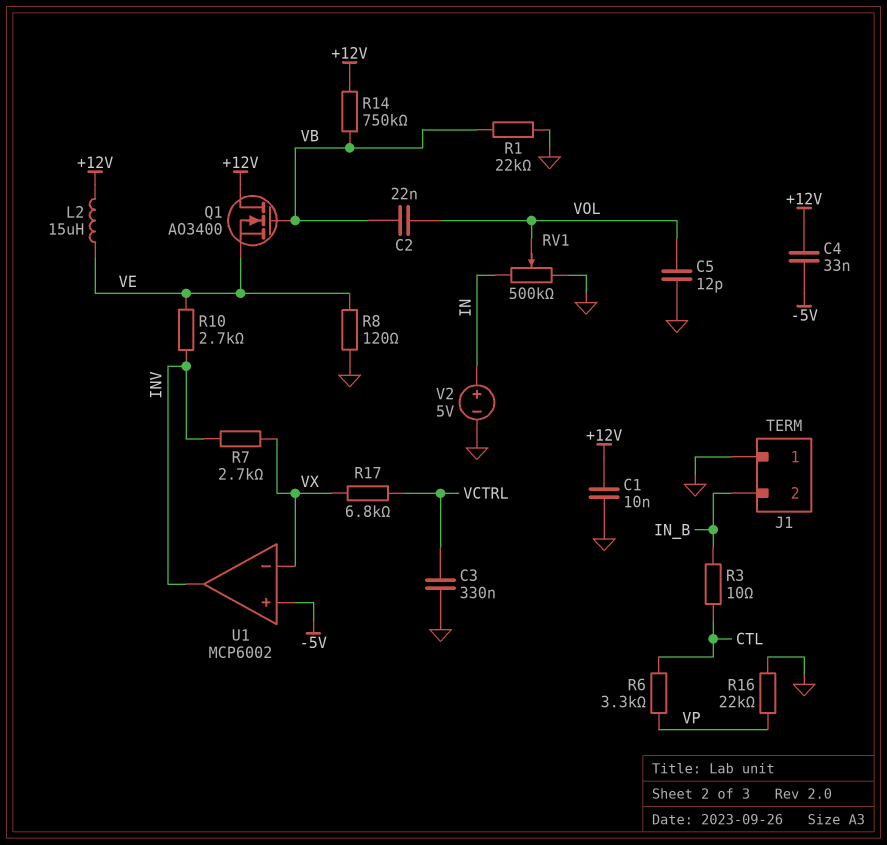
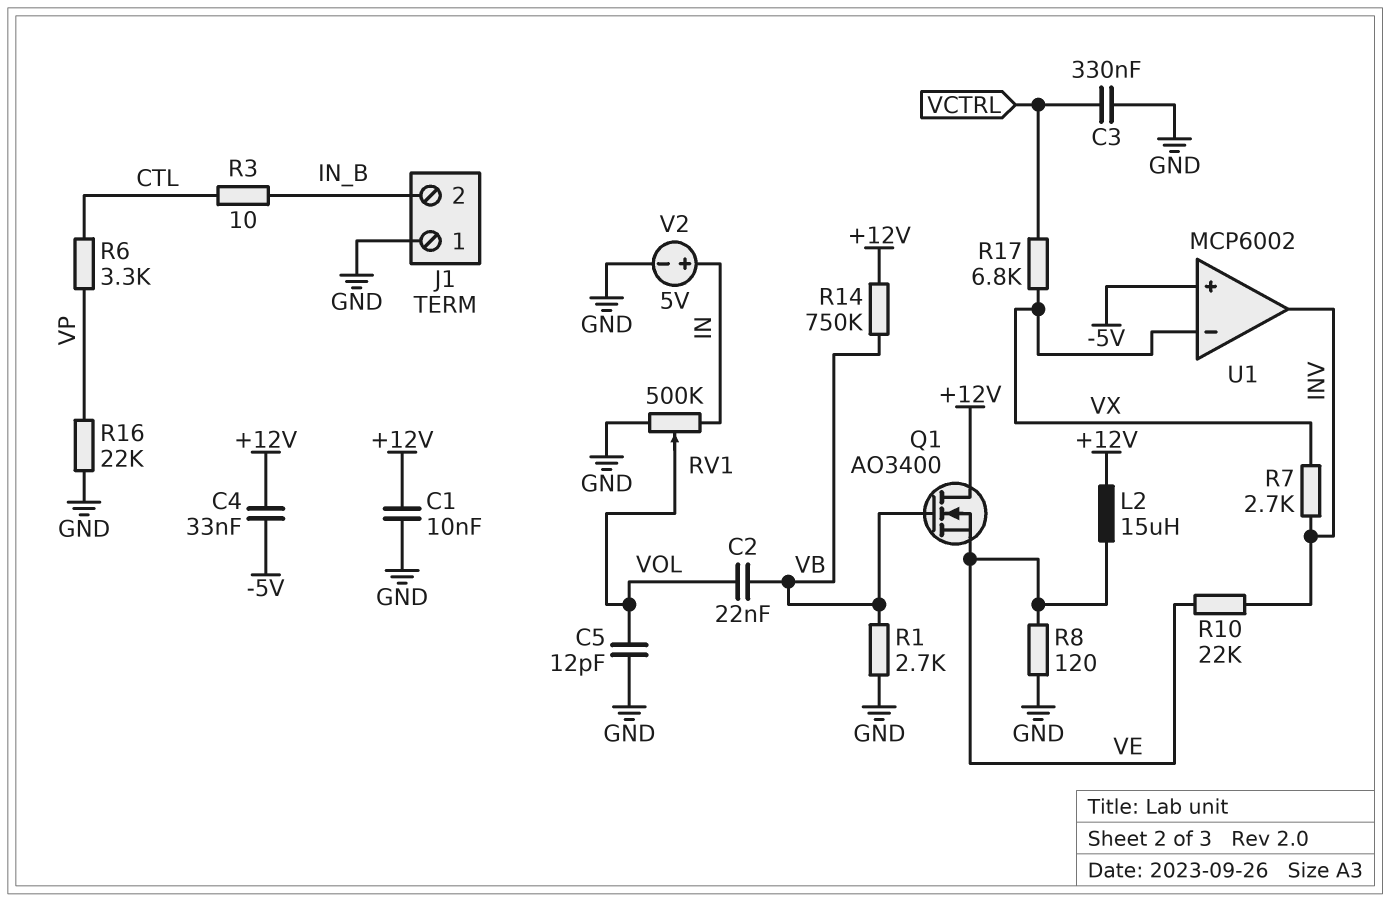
R1: 22k (GND, VB) -> 2.7k (GND, VB)
R10: 2.7k (INV, VE) -> 22k (INV, VE)

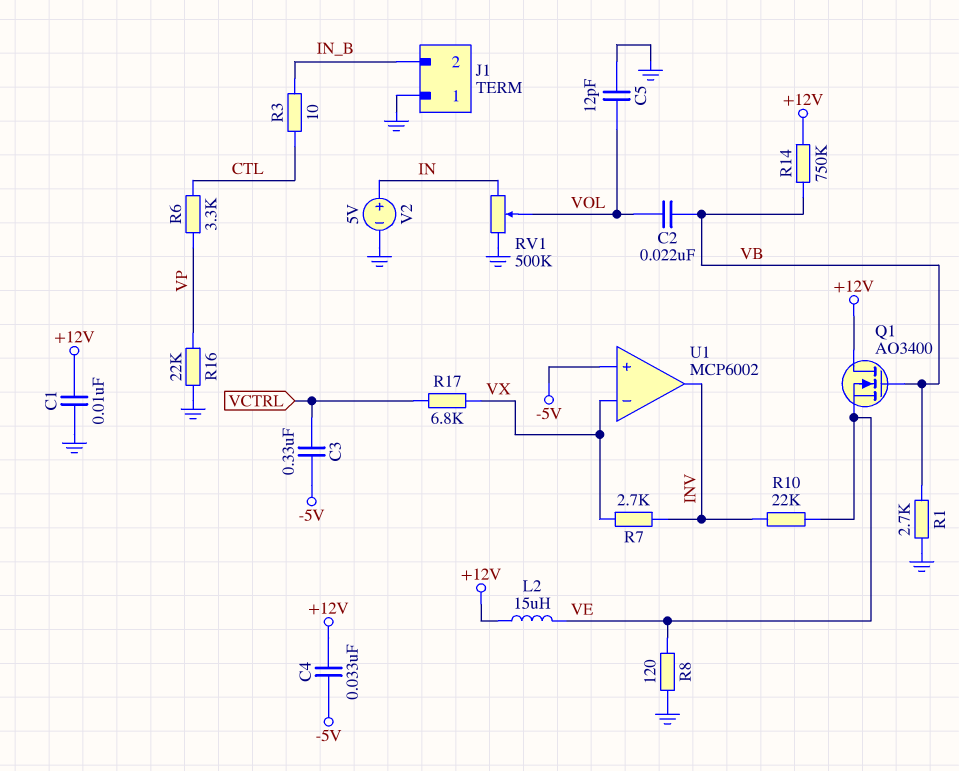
C3: 330nF (GND, VCTRL) -> 330nF (-5V, VCTRL)

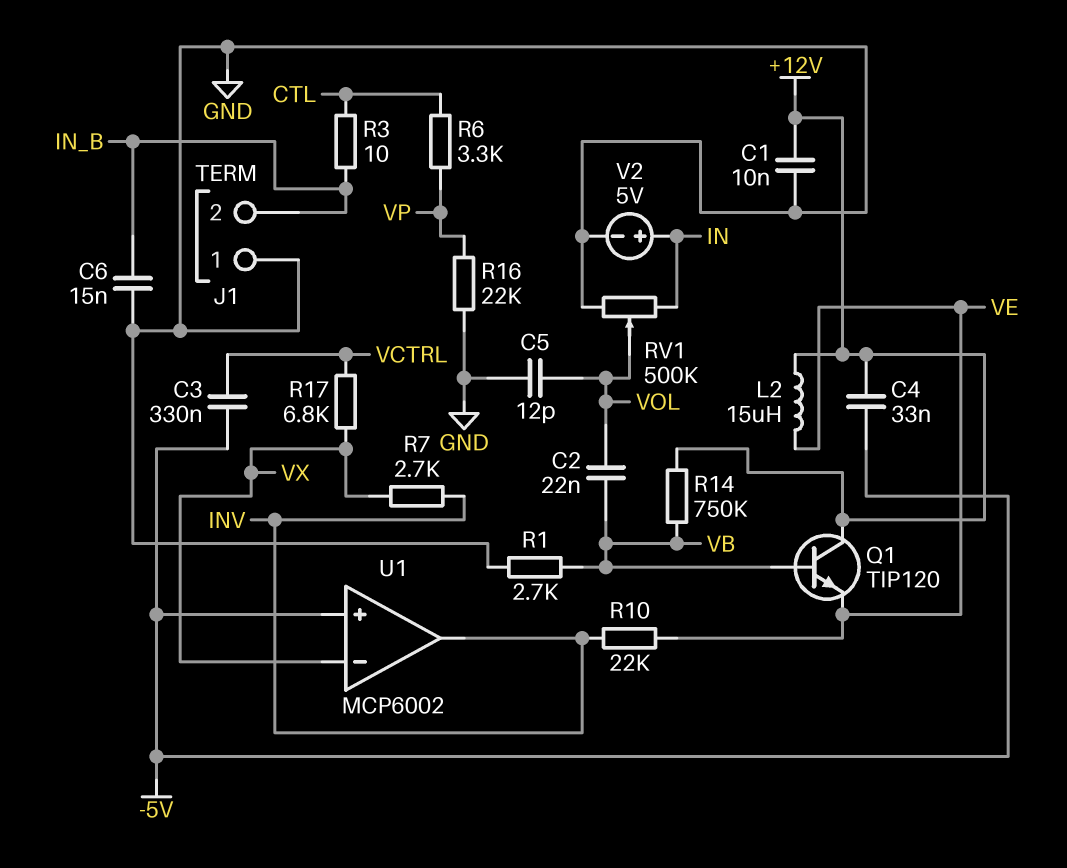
C6: none -> 15nF (GND, IN_B)
Q1: NMOS AO3400 (G VB, D +12V, S VE) -> NPN TIP120 (B VB, C +12V, E VE)
R8: 120 (GND, VE) -> none

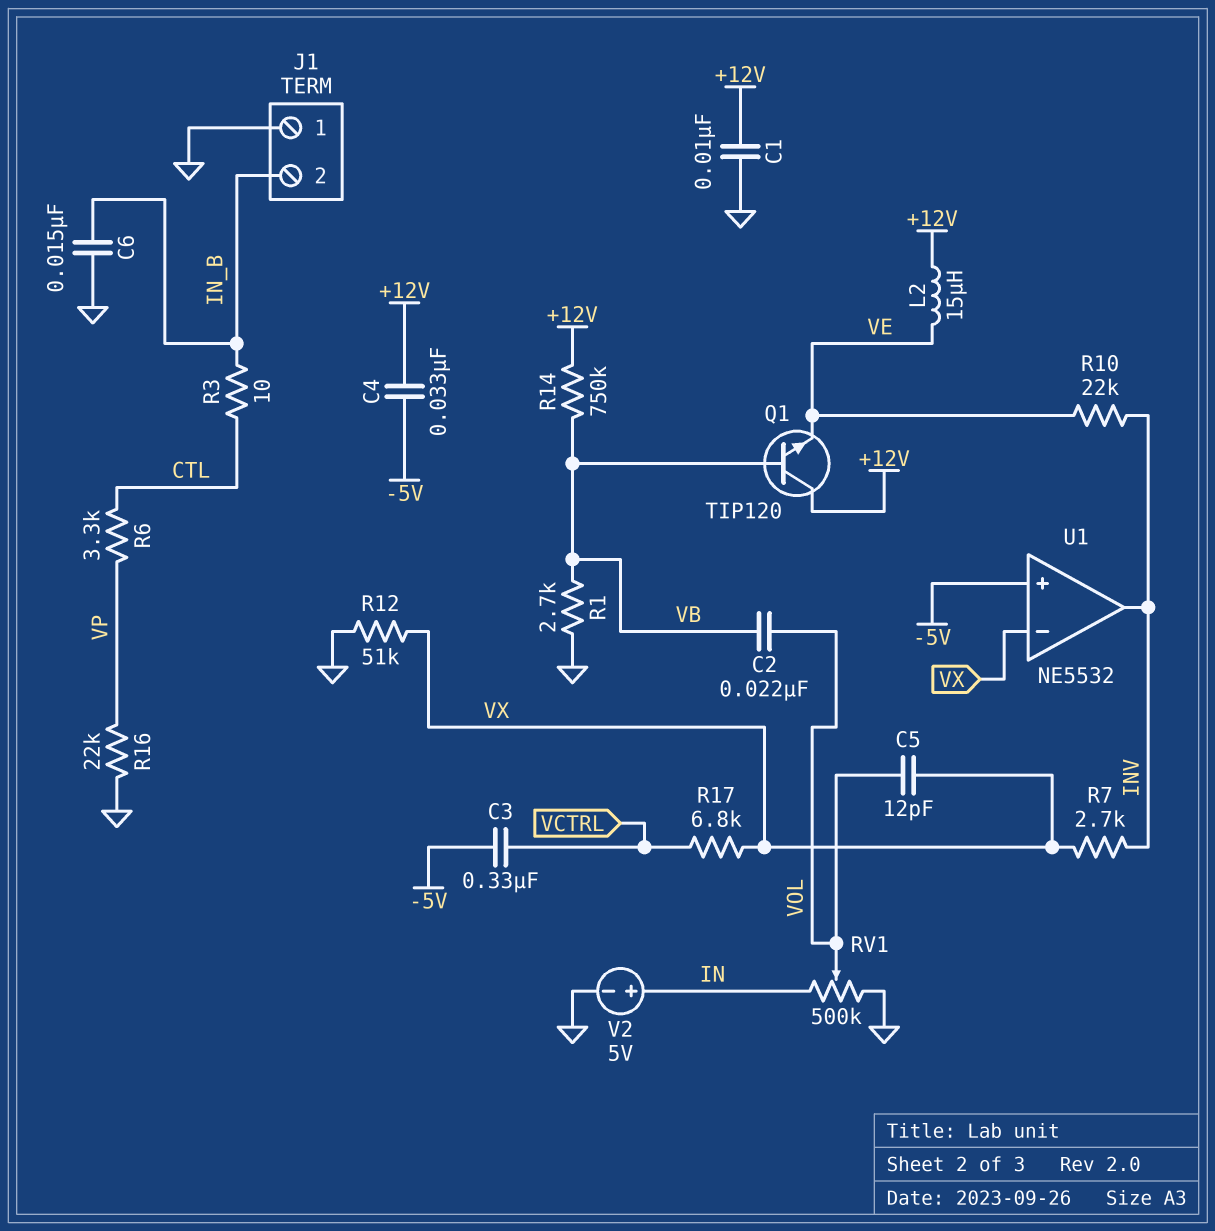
C5: 12pF (GND, VOL) -> 12pF (VOL, VX)
R12: none -> 51k (GND, VX)
U1: MCP6002 -> NE5532

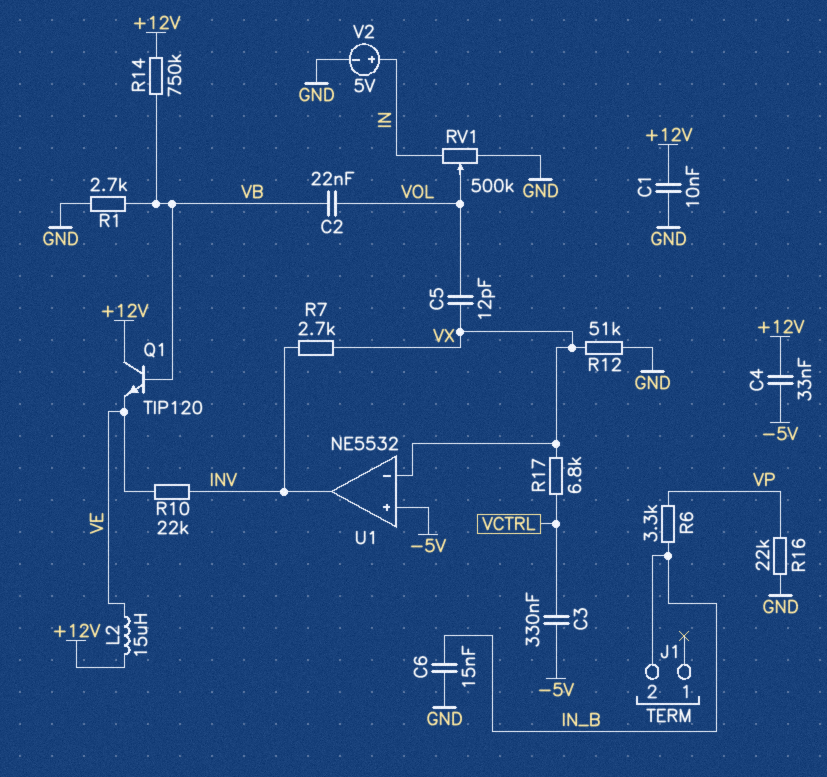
J1 pin 1: GND -> none
R3: 10 (CTL, IN_B) -> none
R6: 3.3k (CTL, VP) -> 3.3k (IN_B, VP)

